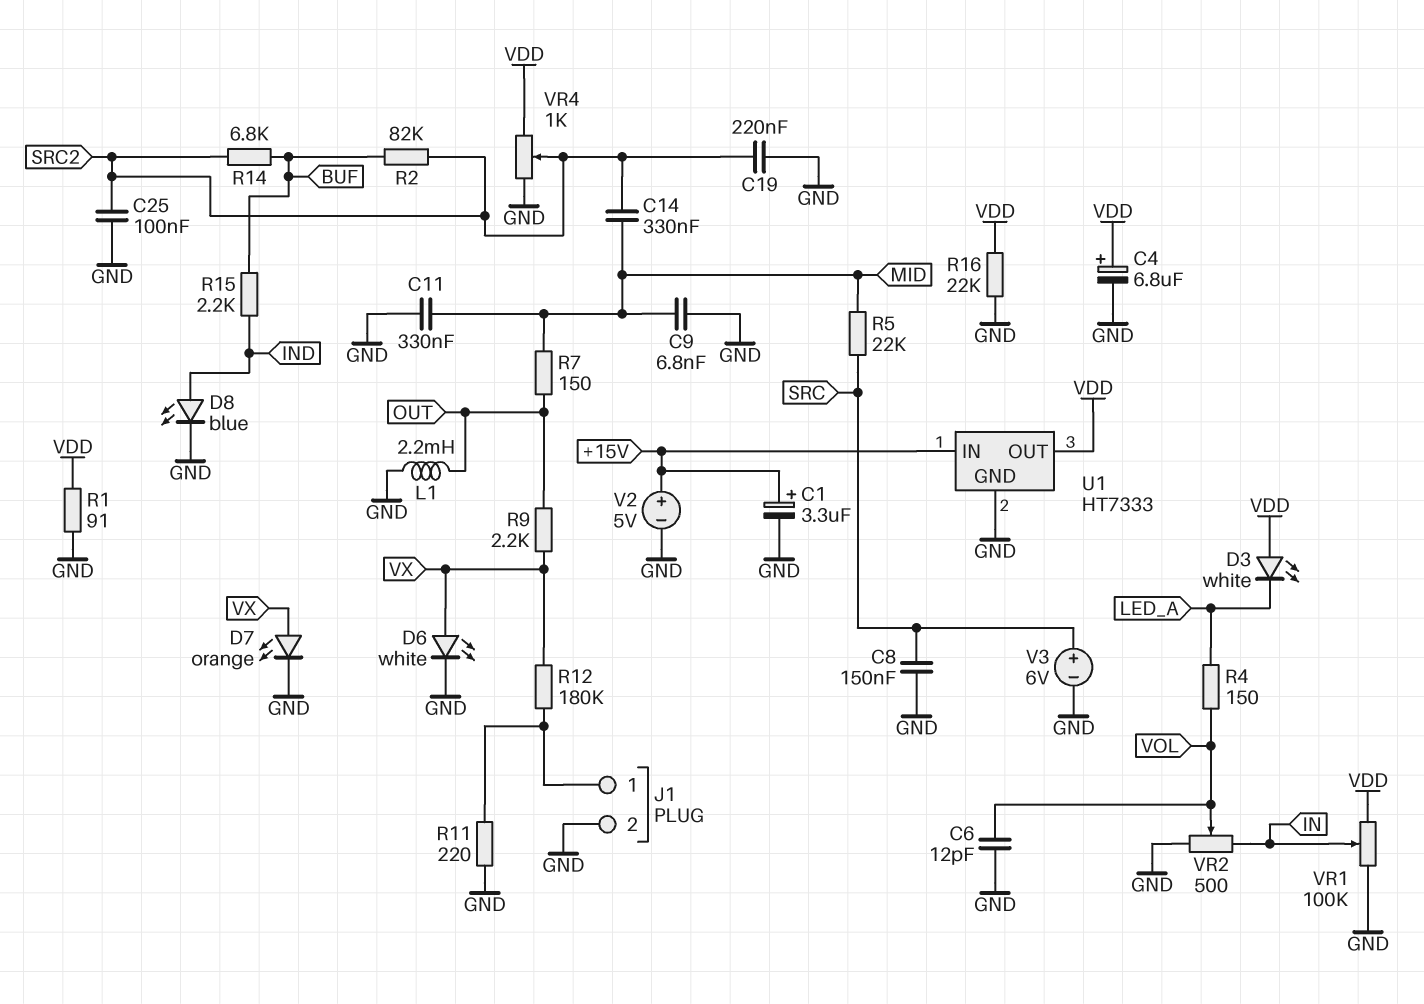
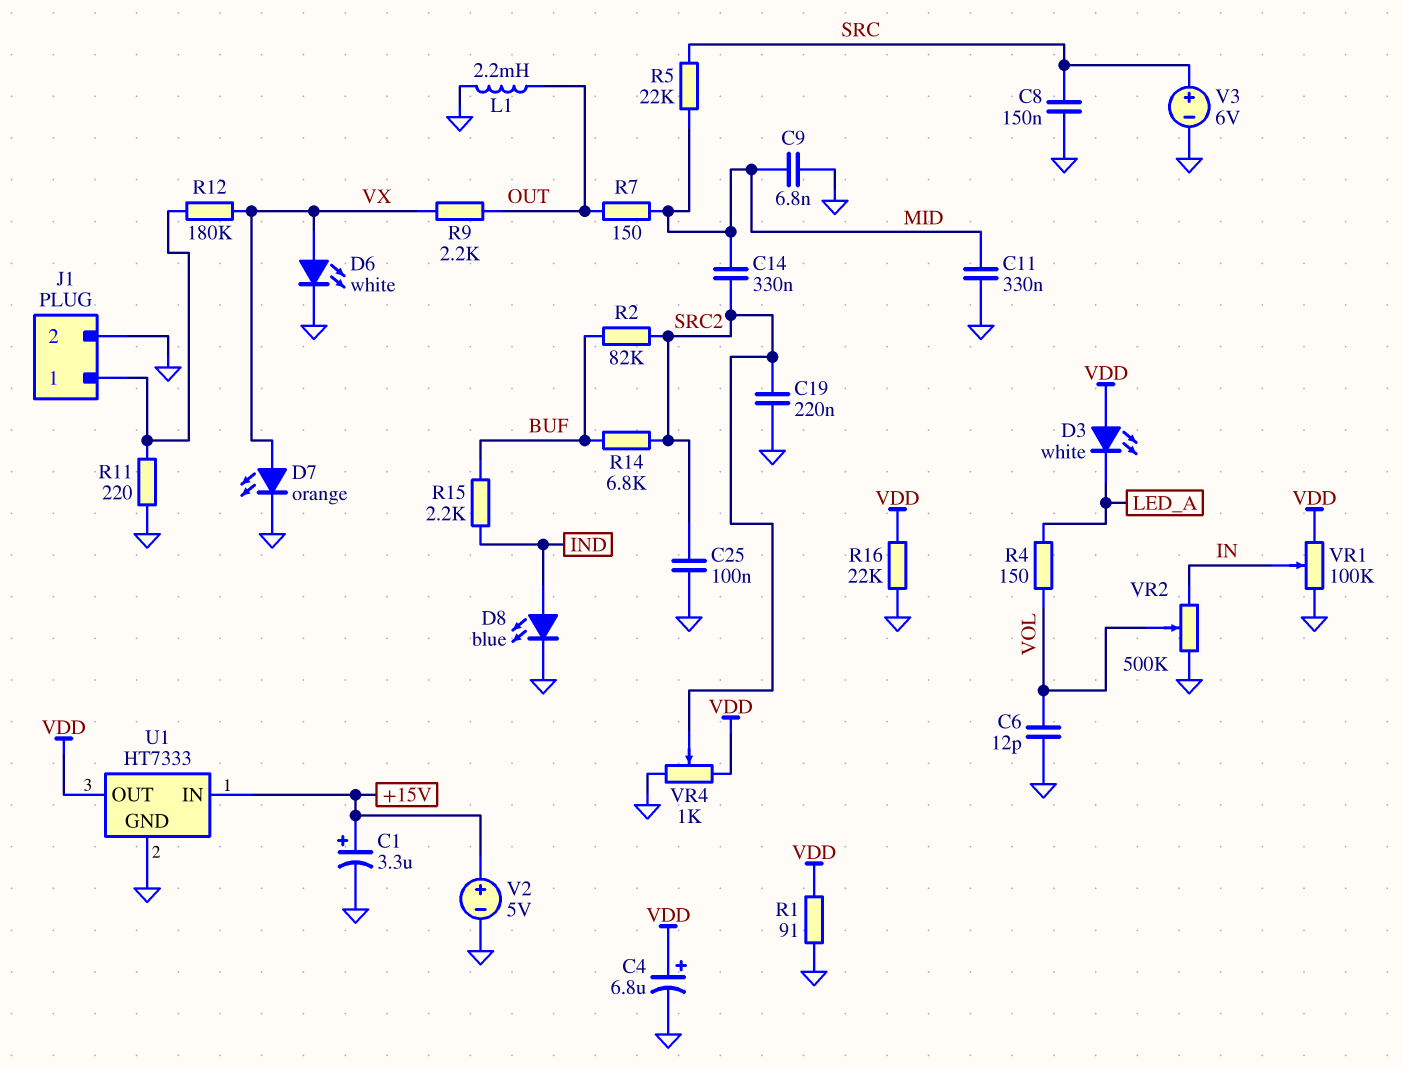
VR2: 500 (GND, IN, wiper VOL) -> 500k (GND, IN, wiper VOL)

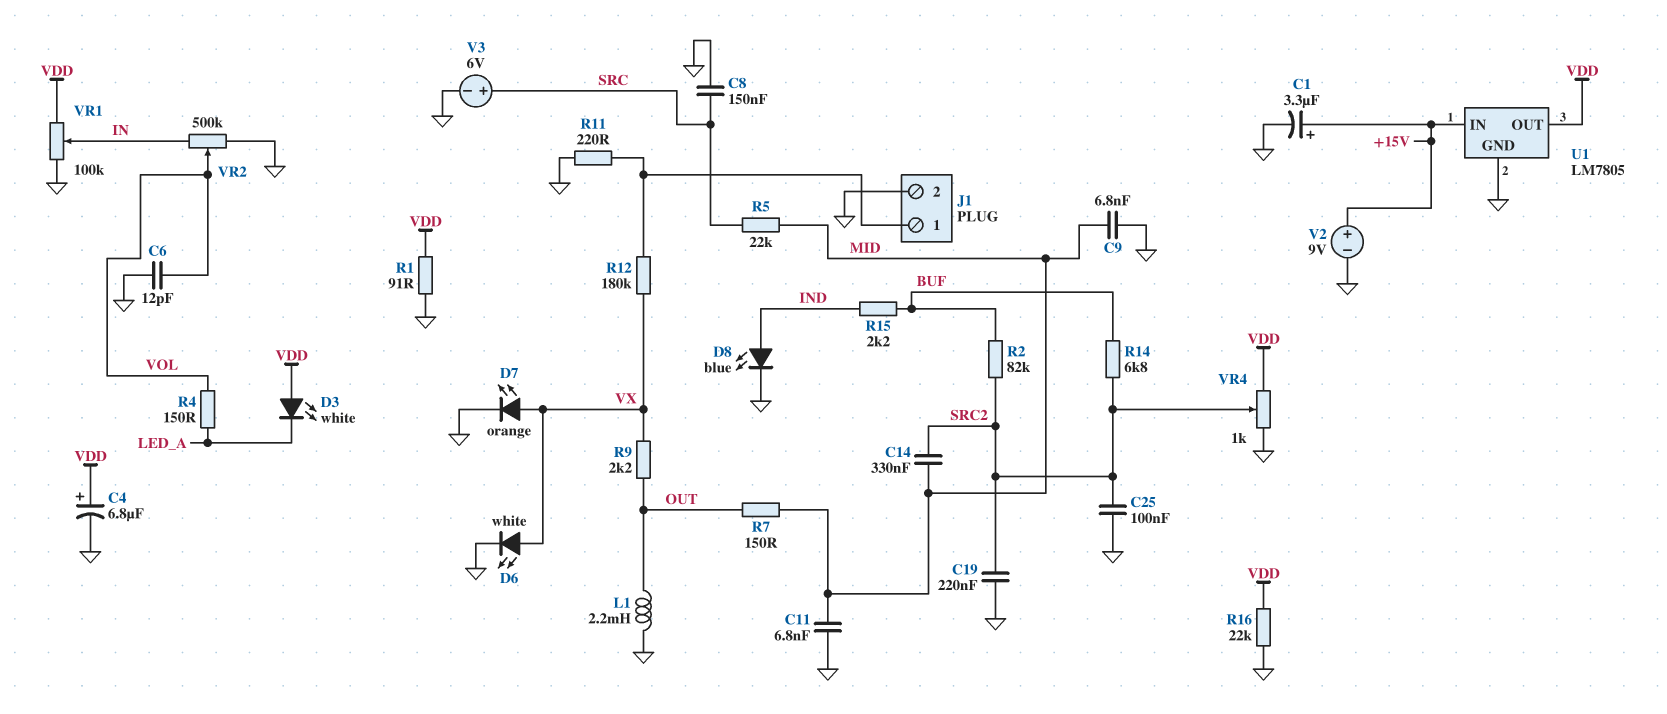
C11: 330nF (GND, MID) -> 6.8nF (GND, MID)
U1: HT7333 -> LM7805
V2: 5V (plus +15V, minus GND) -> 9V (plus +15V, minus GND)

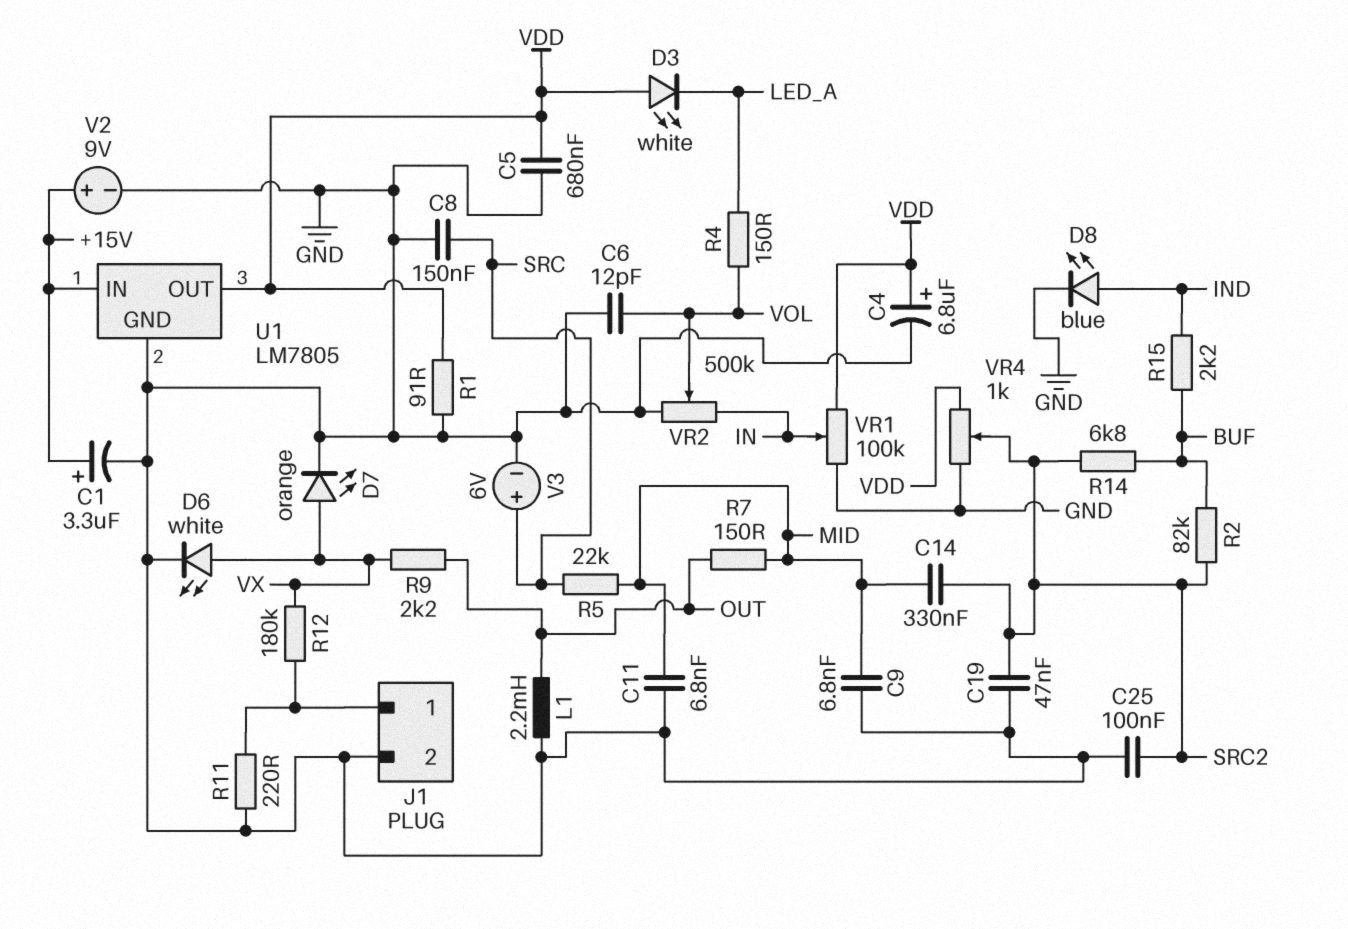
C5: none -> 680nF (GND, VDD)
C19: 220nF (GND, SRC2) -> 47nF (GND, SRC2)
R16: 22k (GND, VDD) -> none

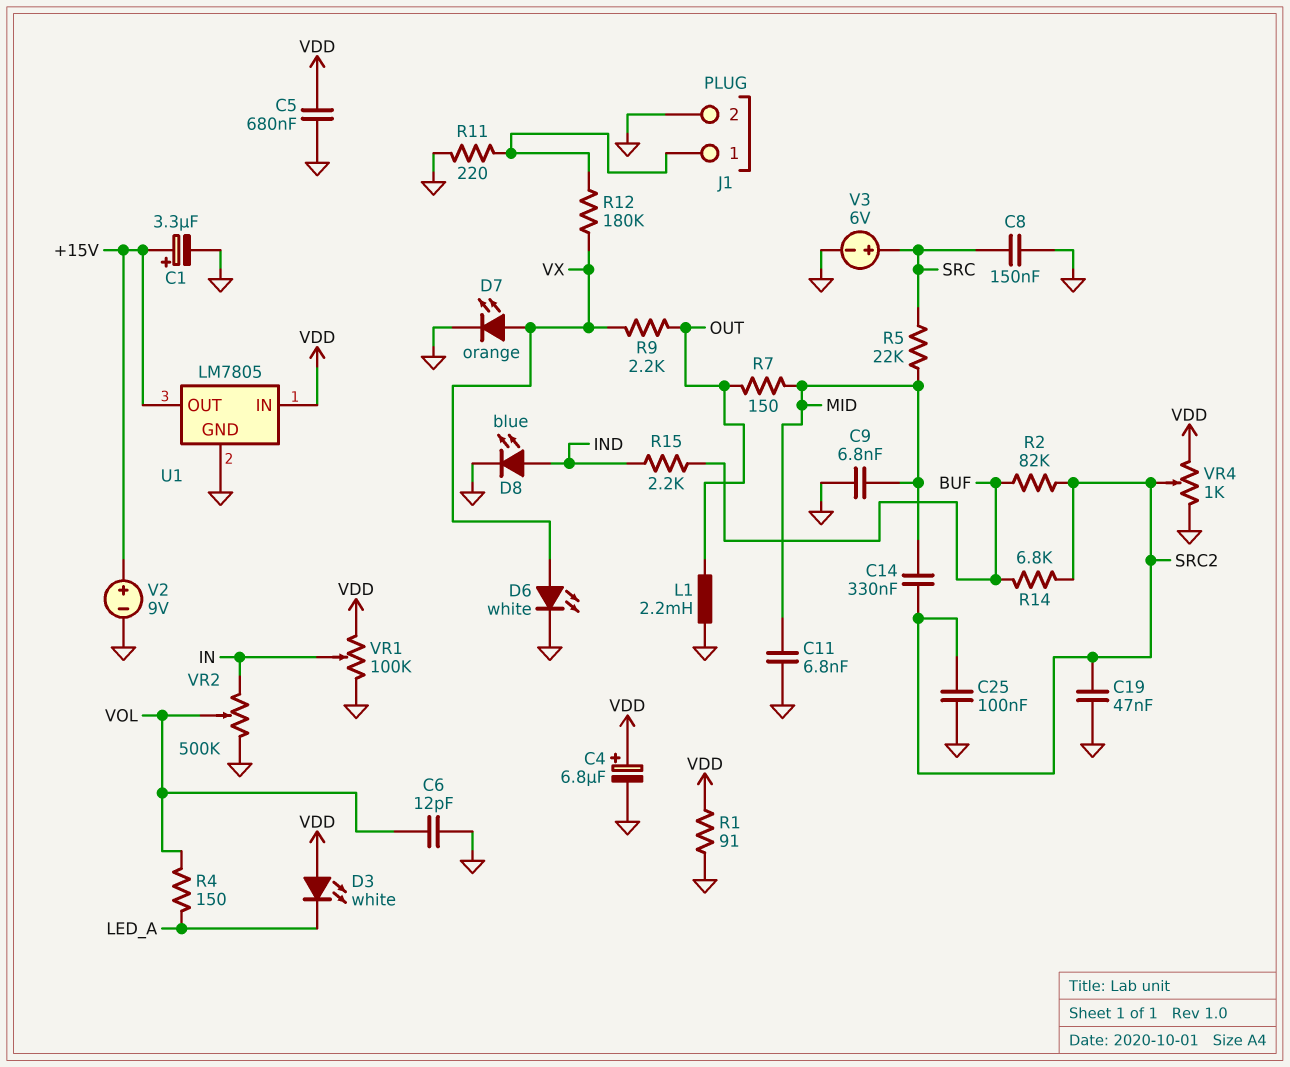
U1 pin IN: +15V -> VDD
U1 pin OUT: VDD -> +15V

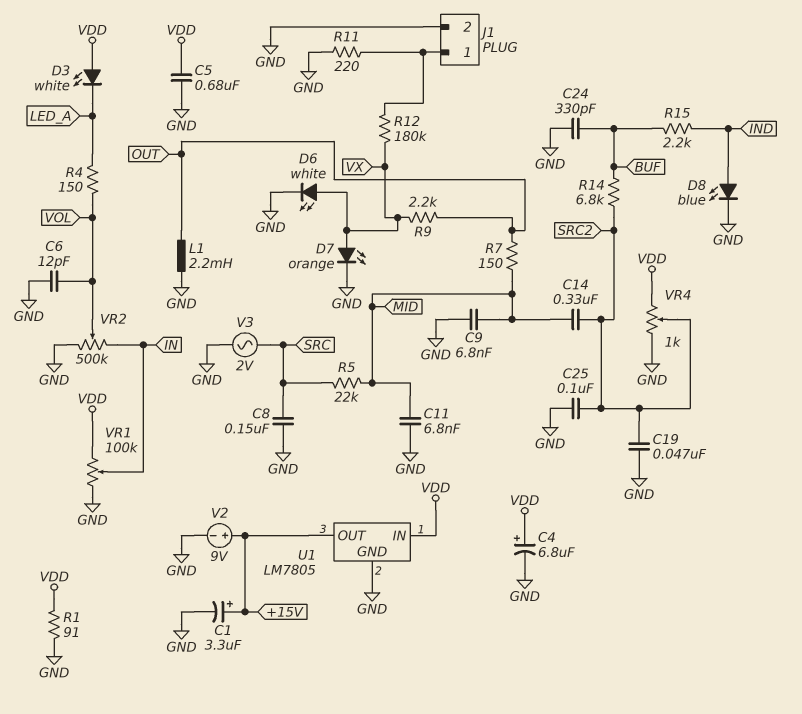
C24: none -> 330pF (BUF, GND)
R2: 82k (BUF, SRC2) -> none
V3: 6V (plus SRC, minus GND) -> AC 2V (GND, SRC)

